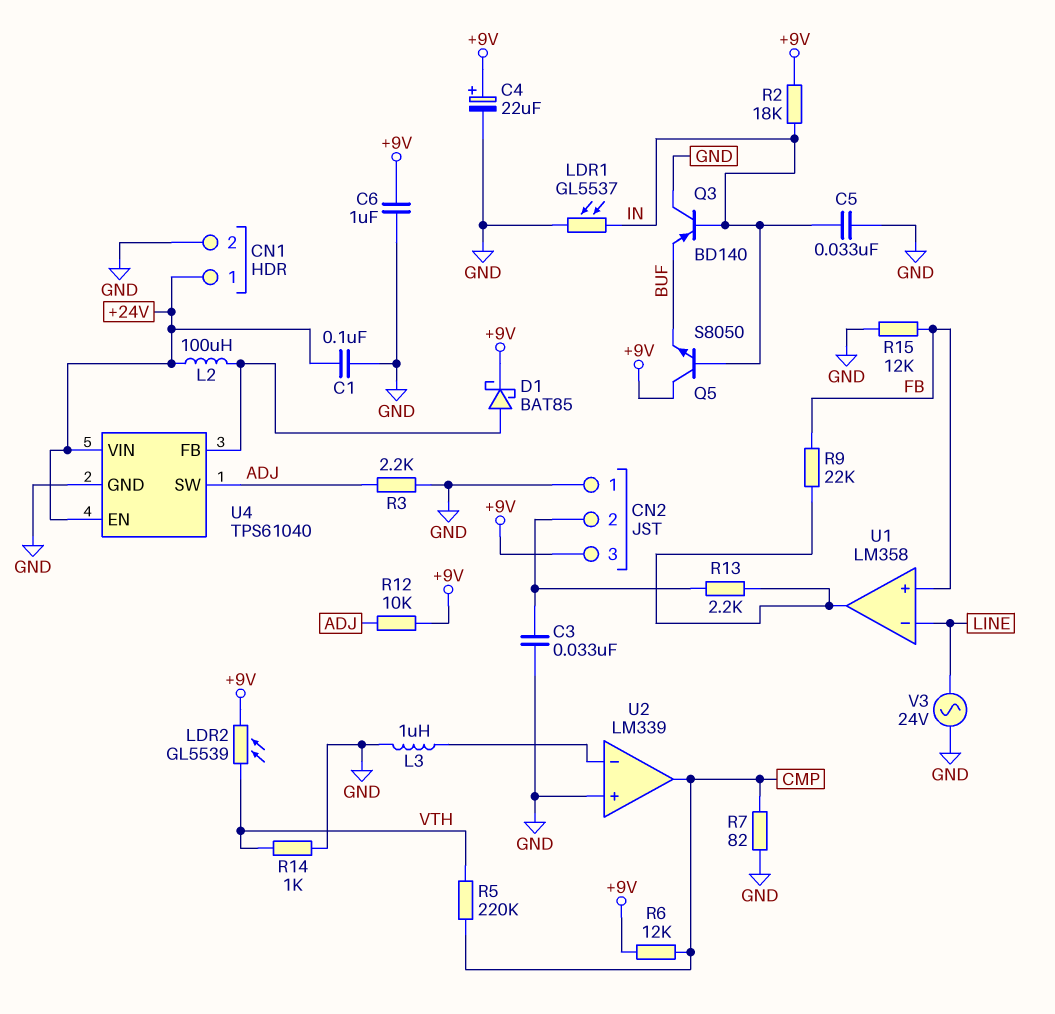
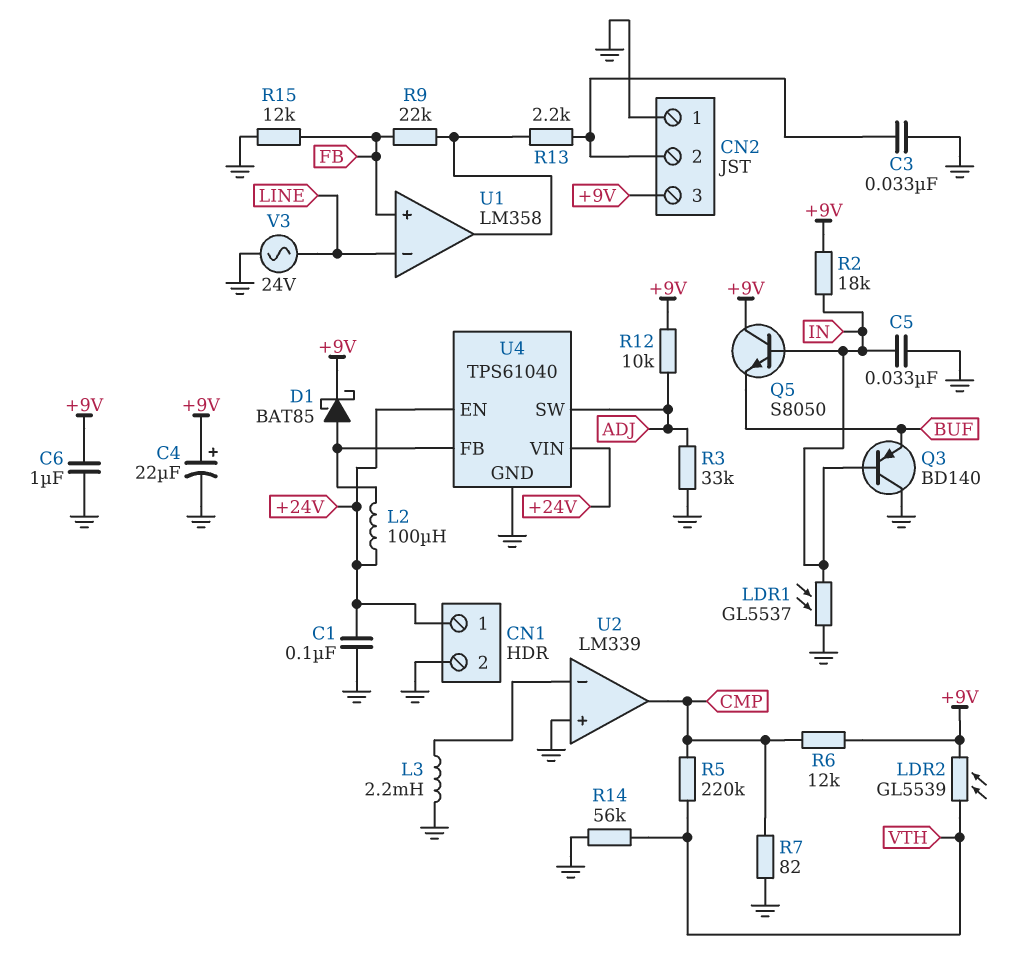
L3: 1uH (GND, U2/in-) -> 2.2mH (GND, U2/in-)
R3: 2.2k (ADJ, GND) -> 33k (ADJ, GND)
R14: 1k (GND, VTH) -> 56k (GND, VTH)

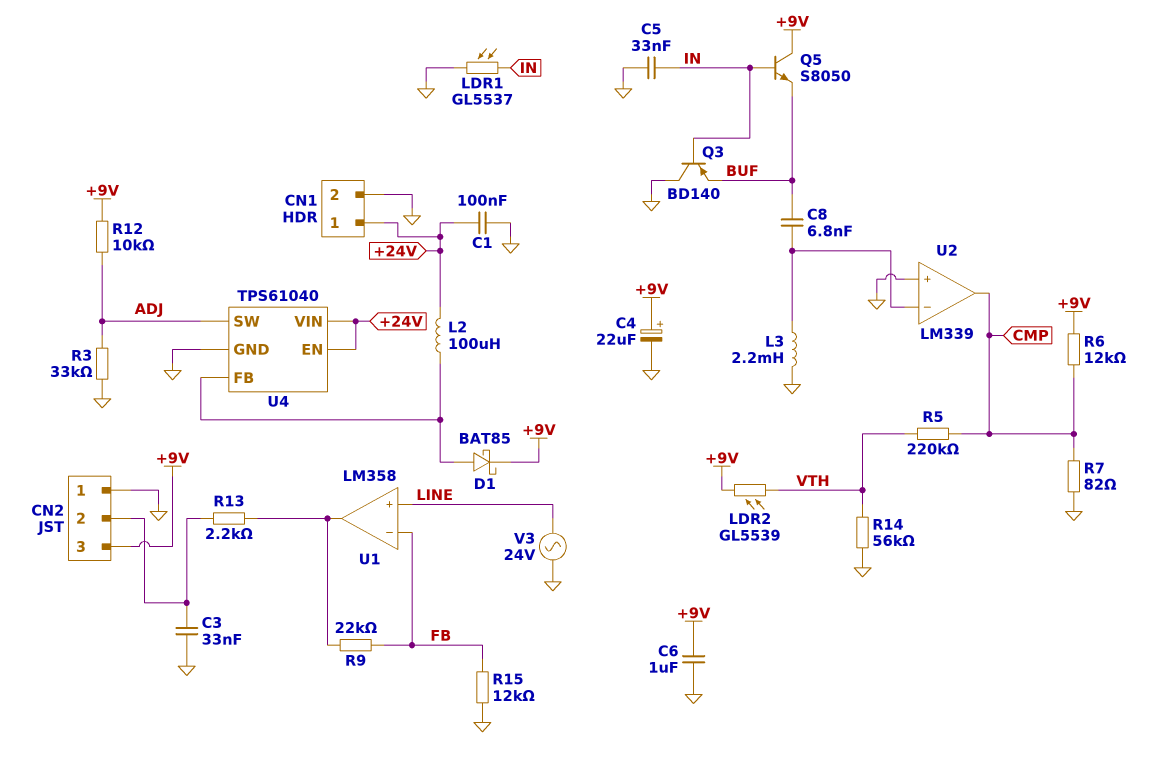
C8: none -> 6.8nF (BUF, U2/in-)
R2: 18k (+9V, IN) -> none
U1 pin in+: FB -> LINE
U1 pin in-: LINE -> FB

